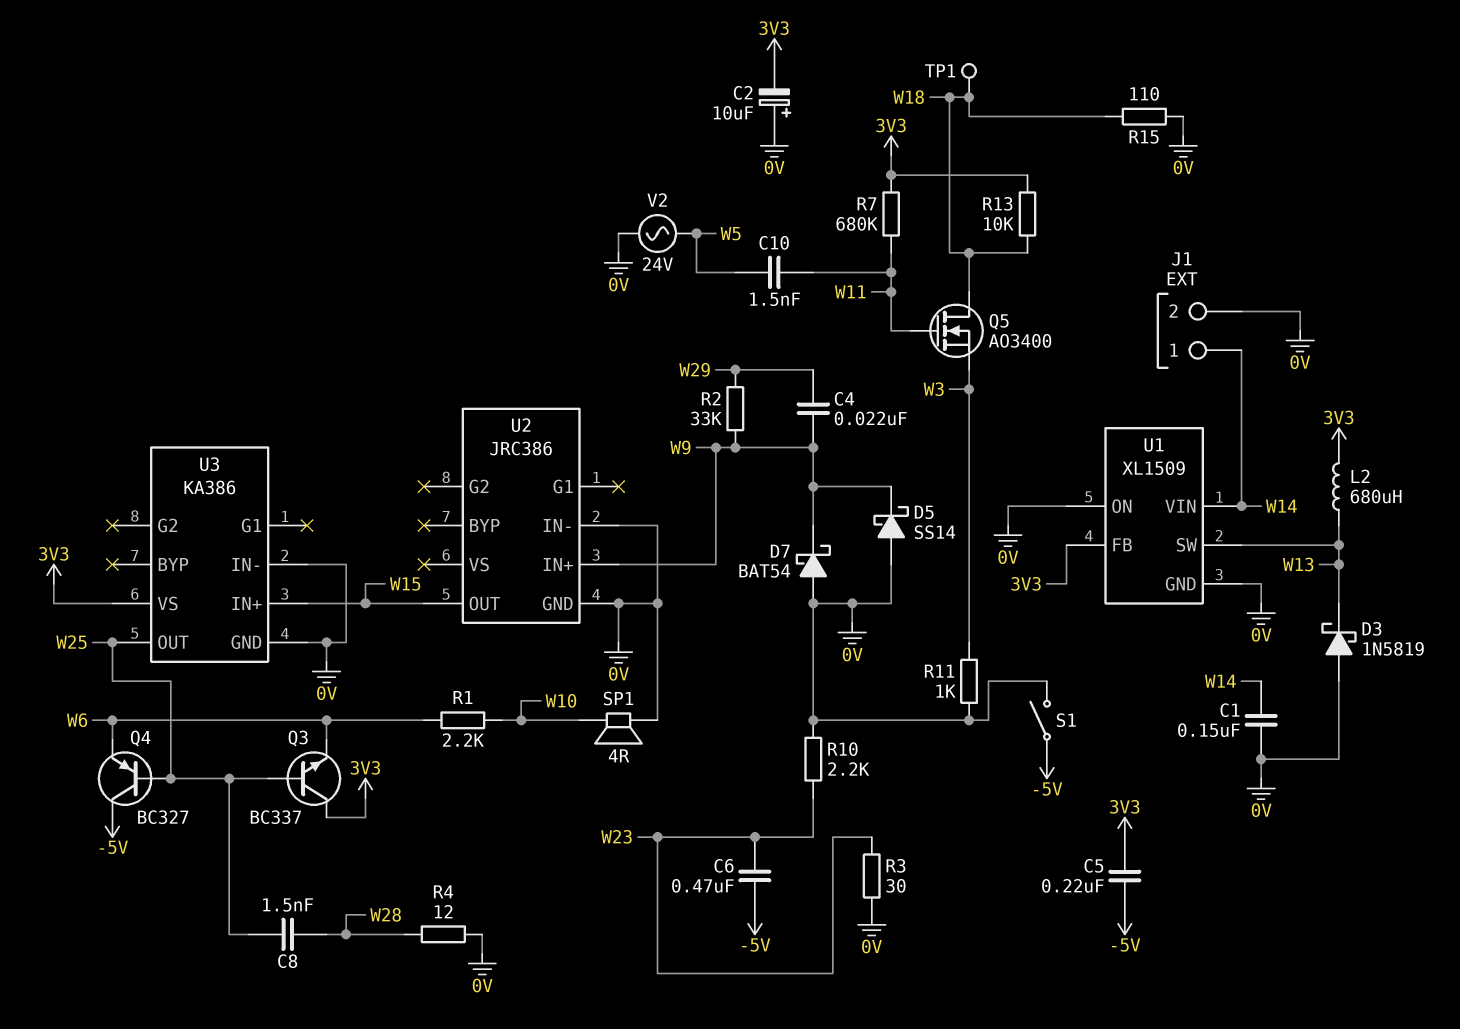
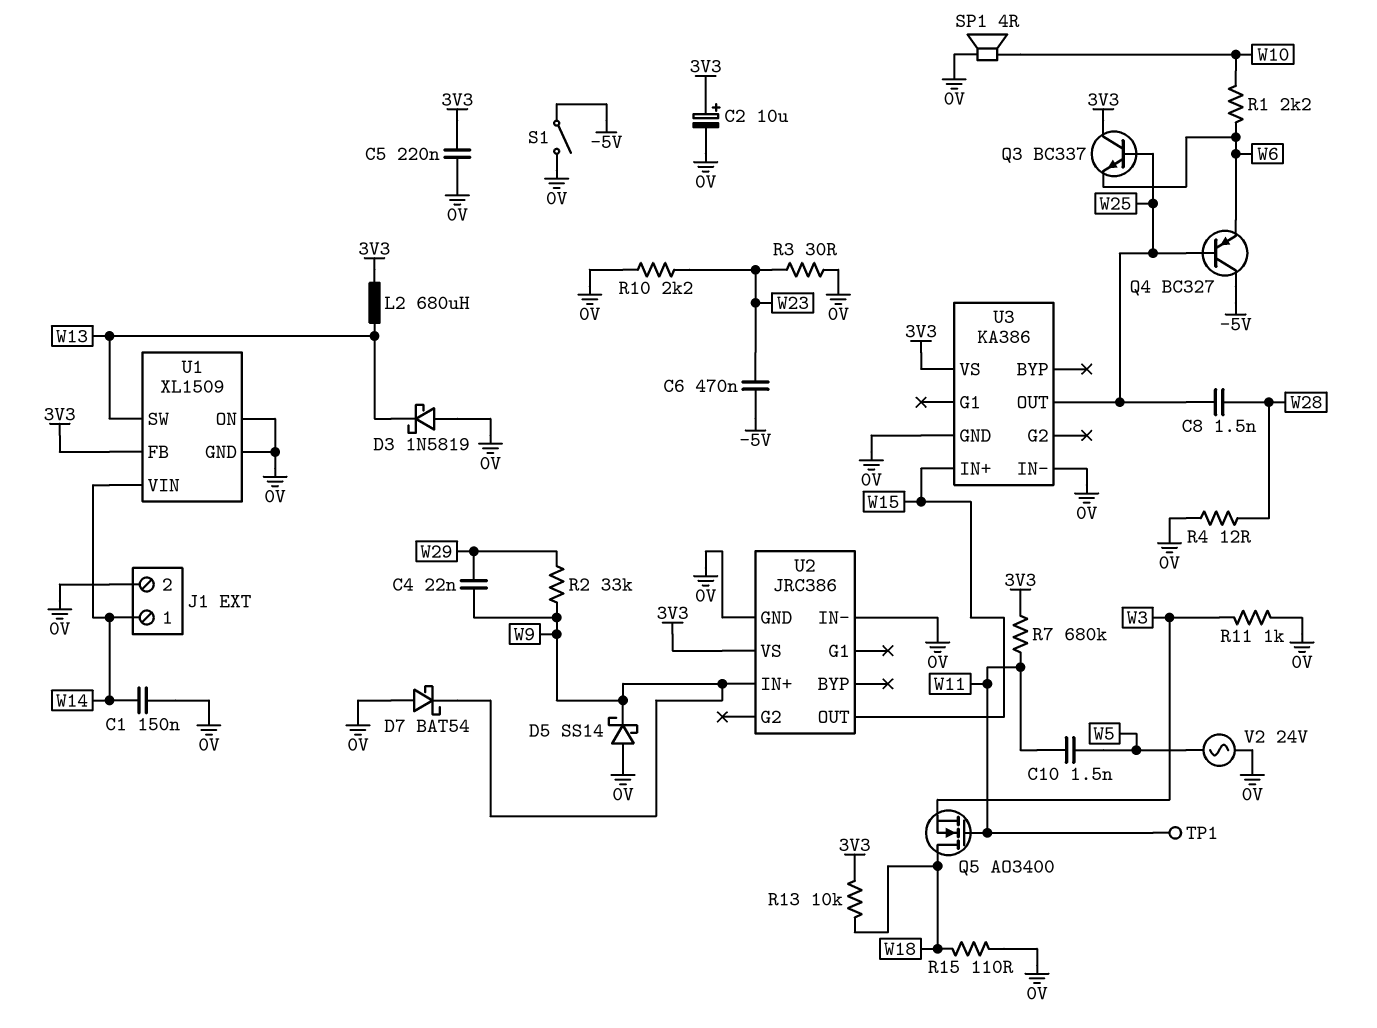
C2: 10uF (plus 0V, minus 3V3) -> 10uF (plus 3V3, minus 0V)
C5: 220nF (-5V, 3V3) -> 220nF (0V, 3V3)
TP1: test point (W18) -> test point (W11)
U2 pin VS: none -> 3V3

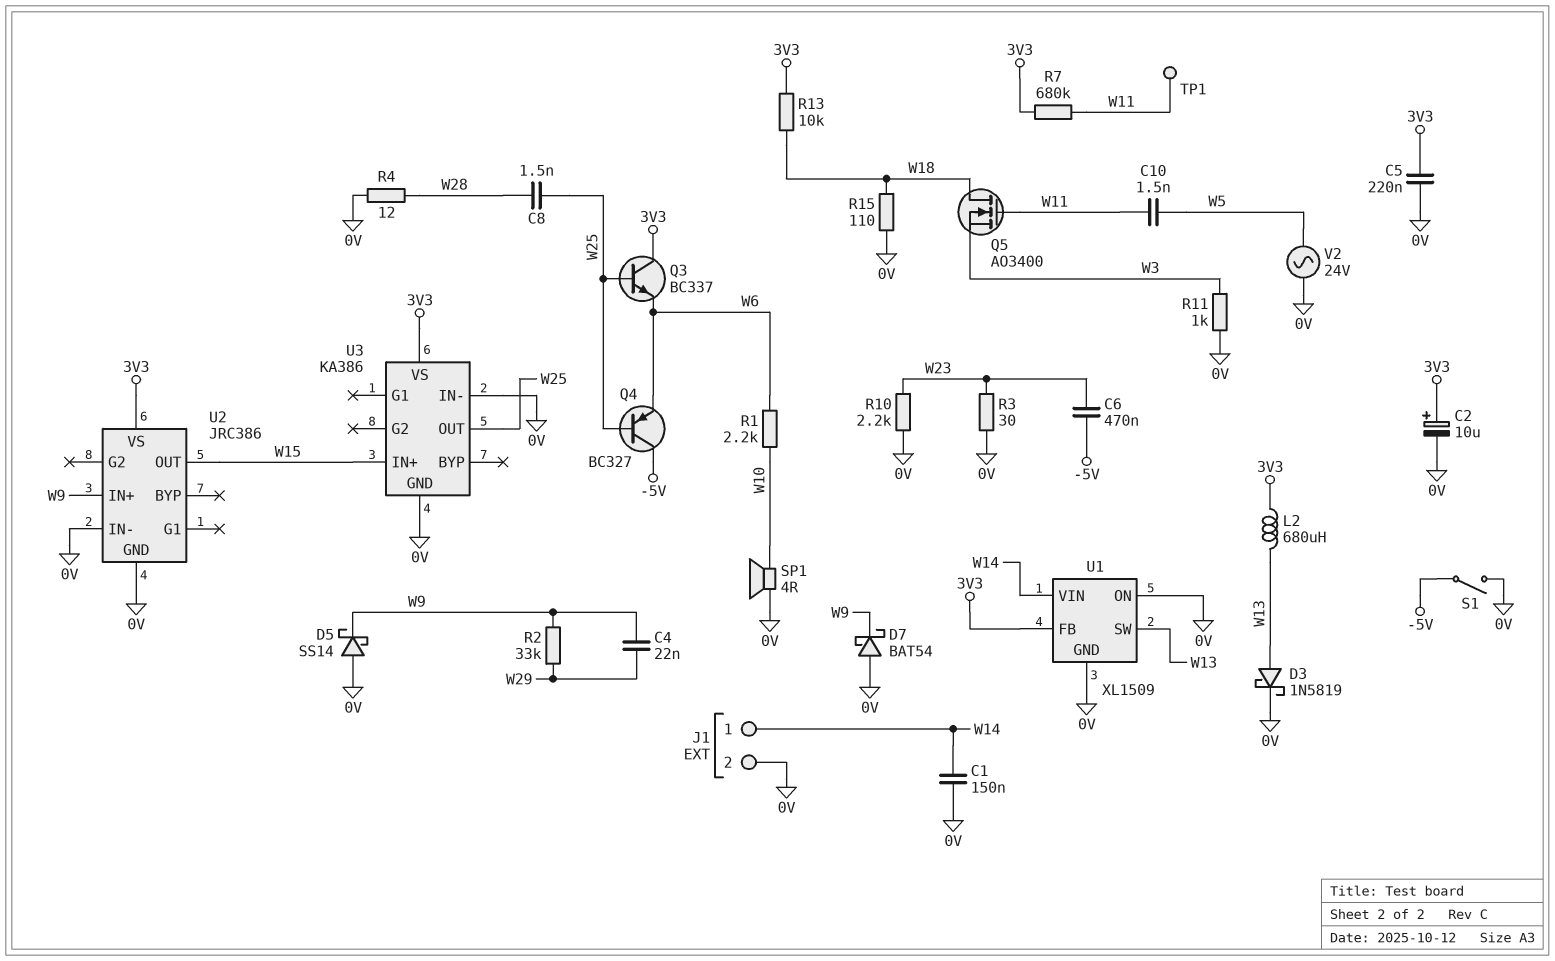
D3: schottky 1N5819 (A 0V, K W13) -> schottky 1N5819 (A W13, K 0V)

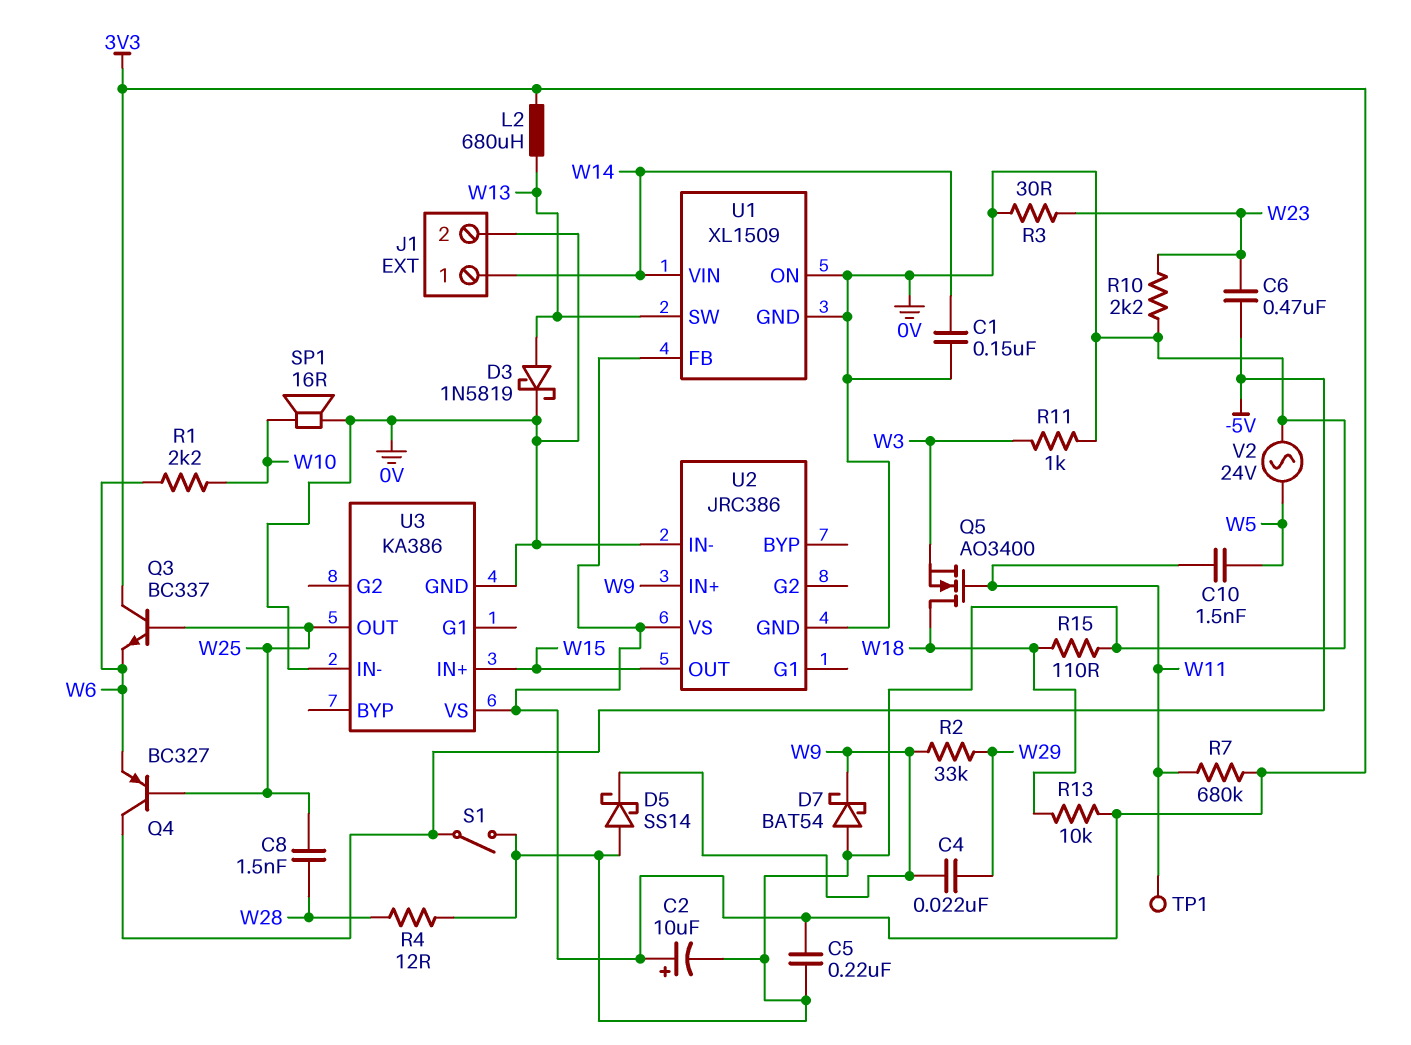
SP1: speaker 4R (0V, W10) -> speaker 16R (0V, W10)

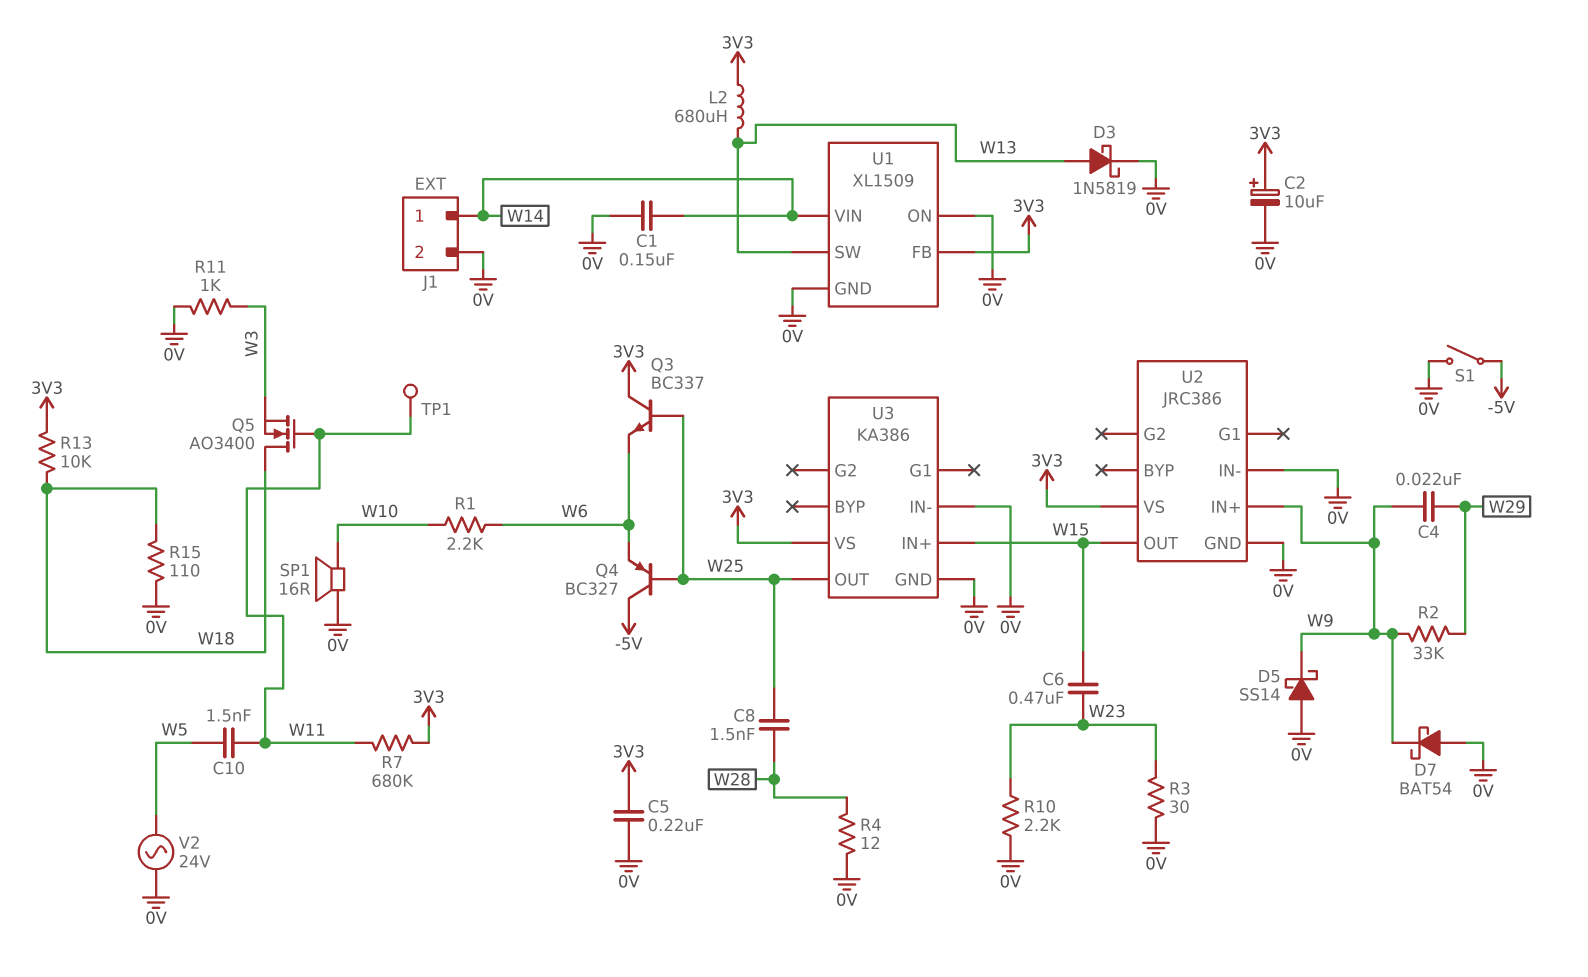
C6: 470nF (-5V, W23) -> 470nF (W15, W23)

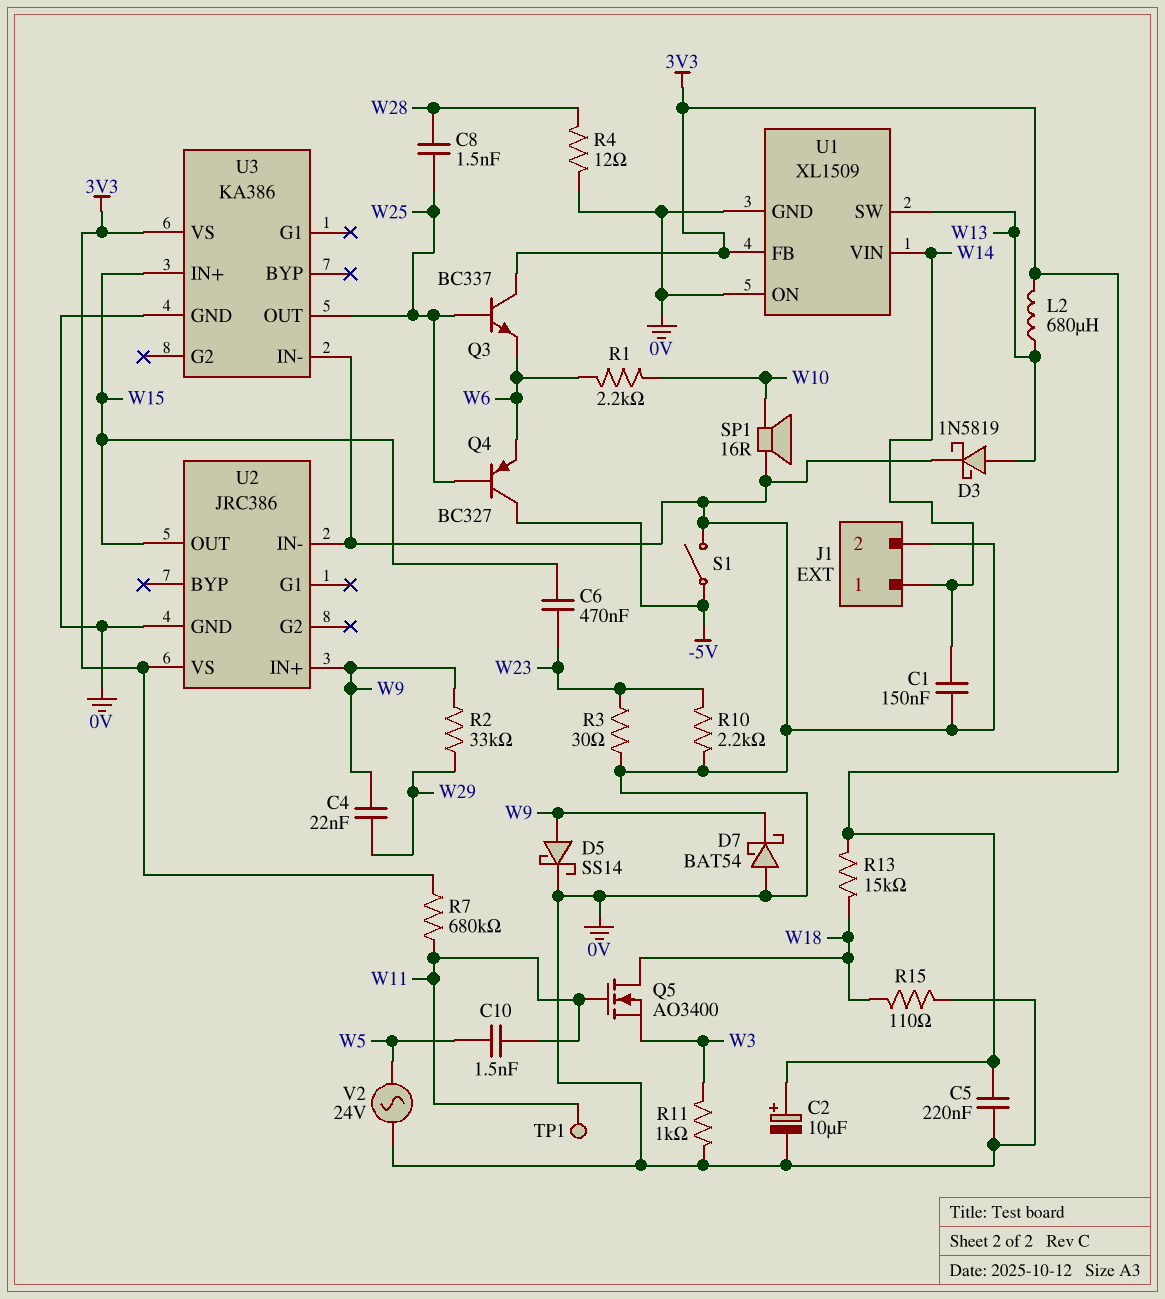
D5: schottky SS14 (A 0V, K W9) -> schottky SS14 (A W9, K 0V)
R13: 10k (3V3, W18) -> 15k (3V3, W18)

